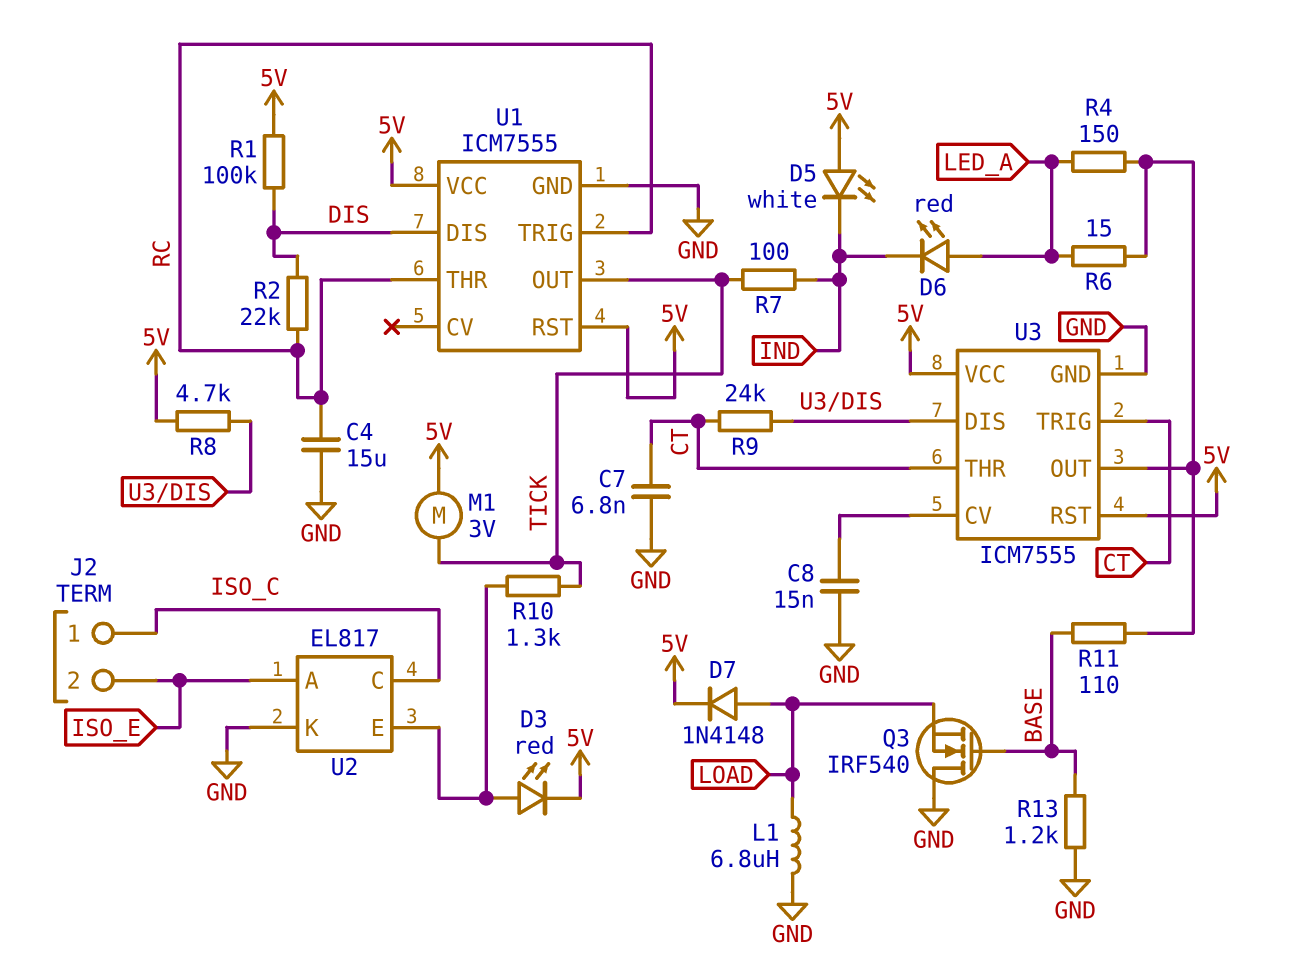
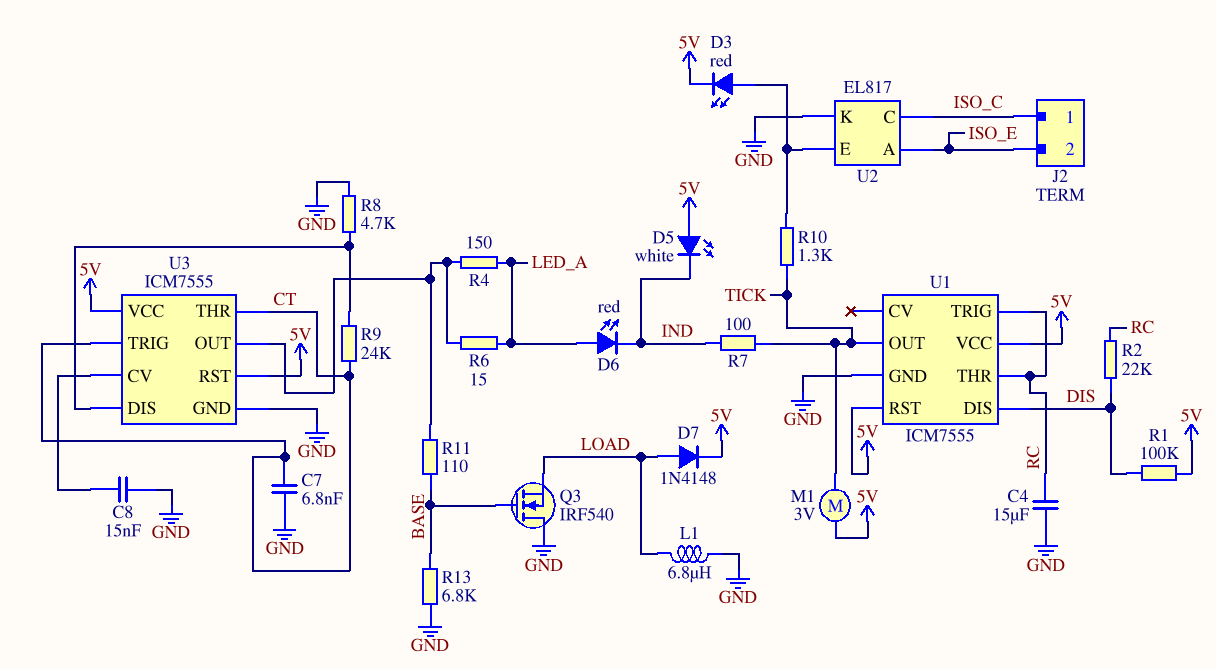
R8: 4.7k (5V, U3/DIS) -> 4.7k (GND, U3/DIS)
R13: 1.2k (BASE, GND) -> 6.8k (BASE, GND)

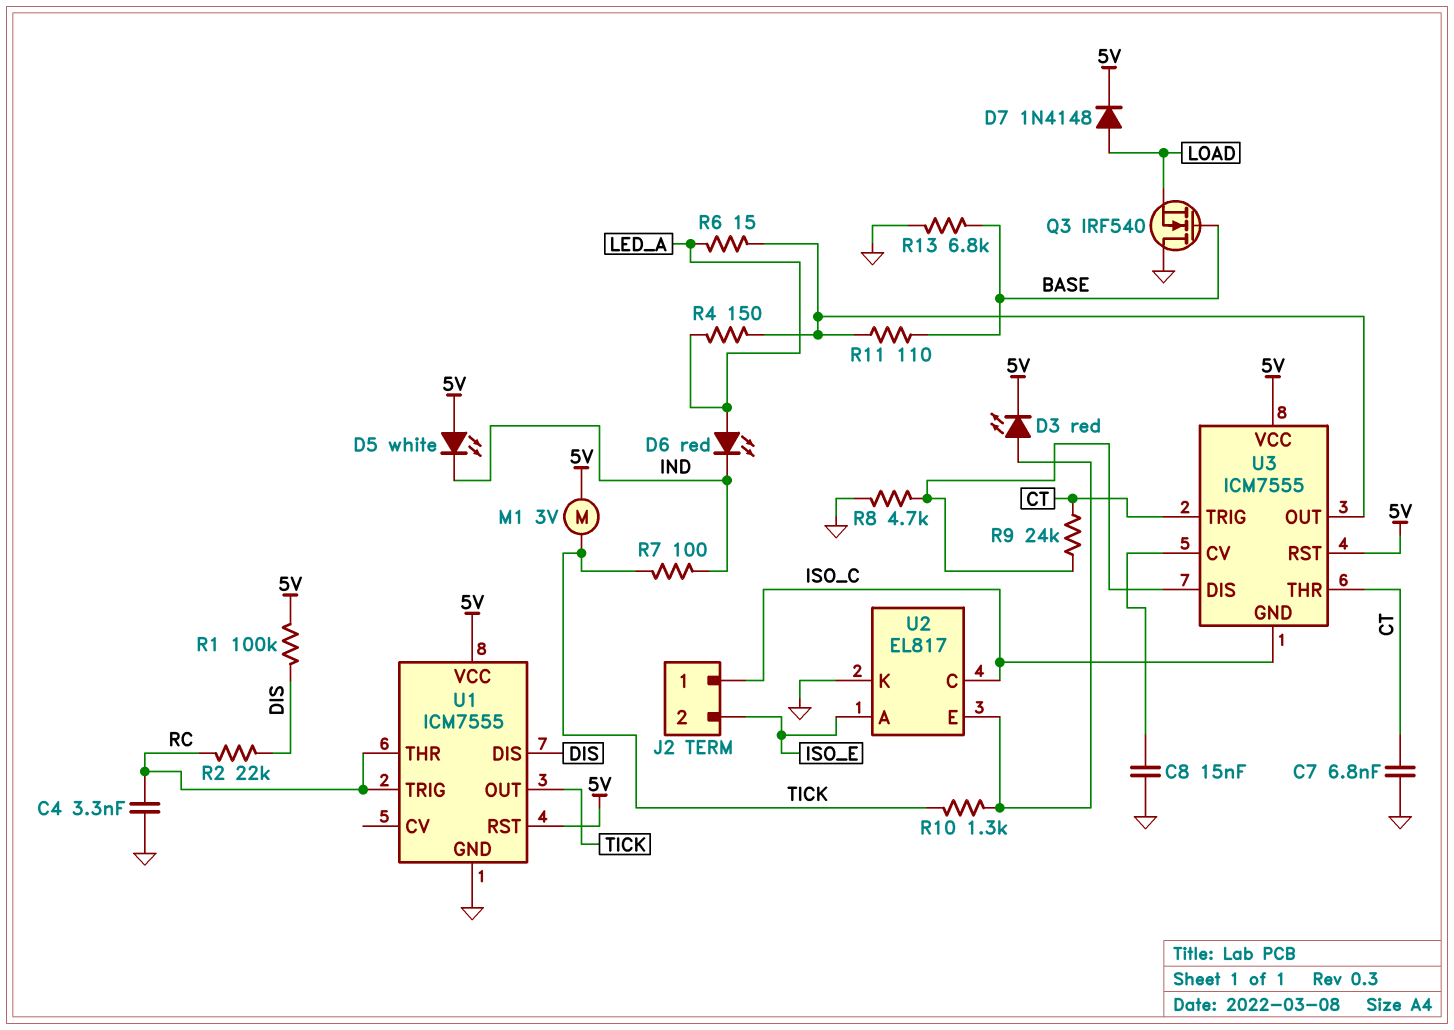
C4: 15uF (GND, RC) -> 3.3nF (GND, RC)
L1: 6.8uH (GND, LOAD) -> none
U3 pin GND: GND -> ISO_C

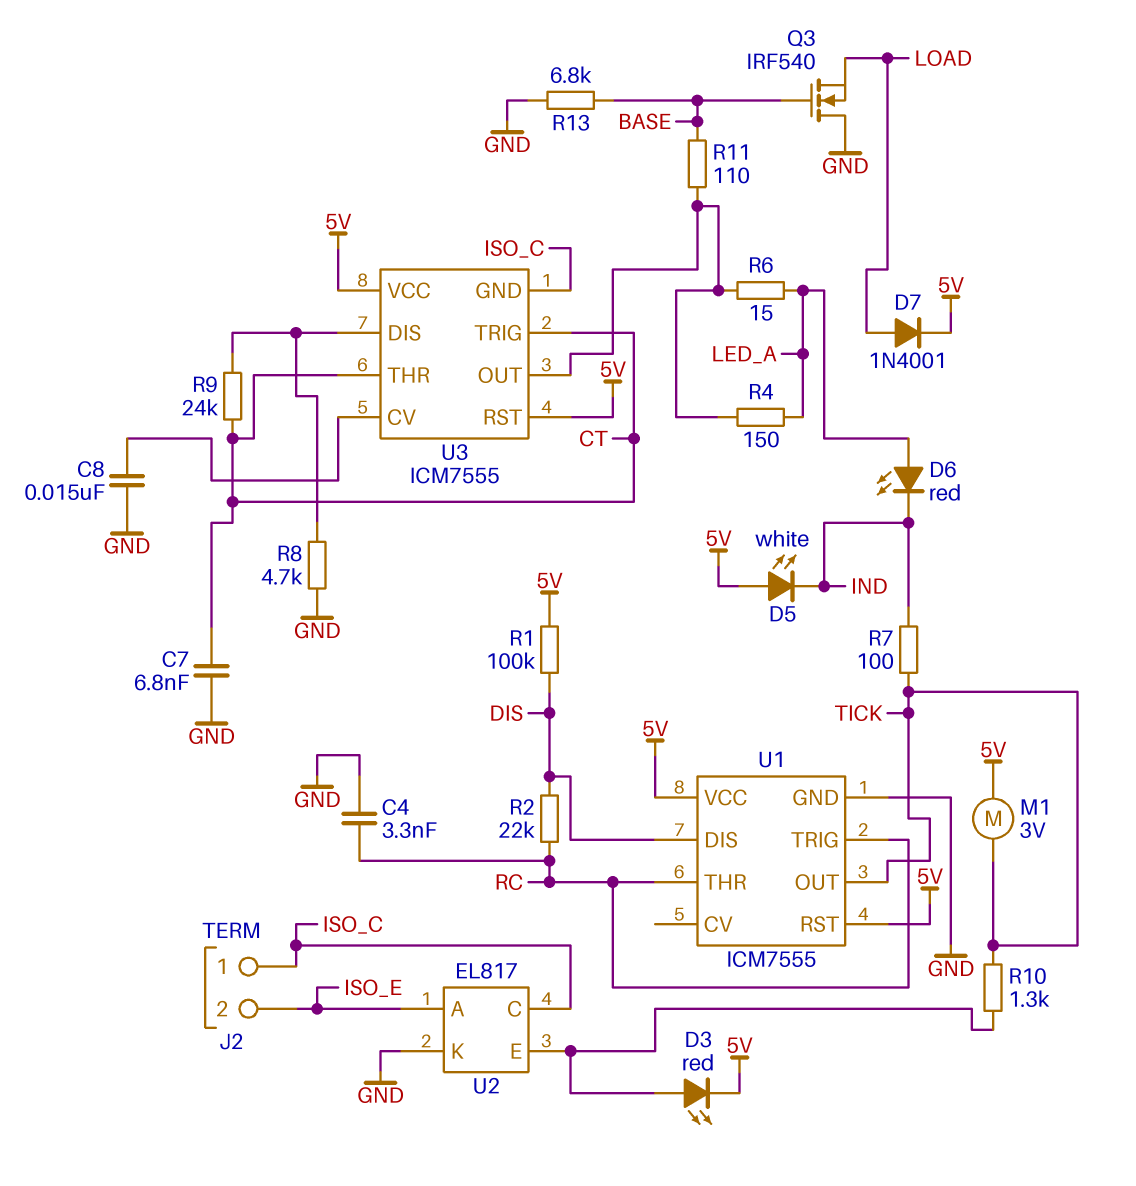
D7: diode 1N4148 (A LOAD, K 5V) -> diode 1N4001 (A LOAD, K 5V)

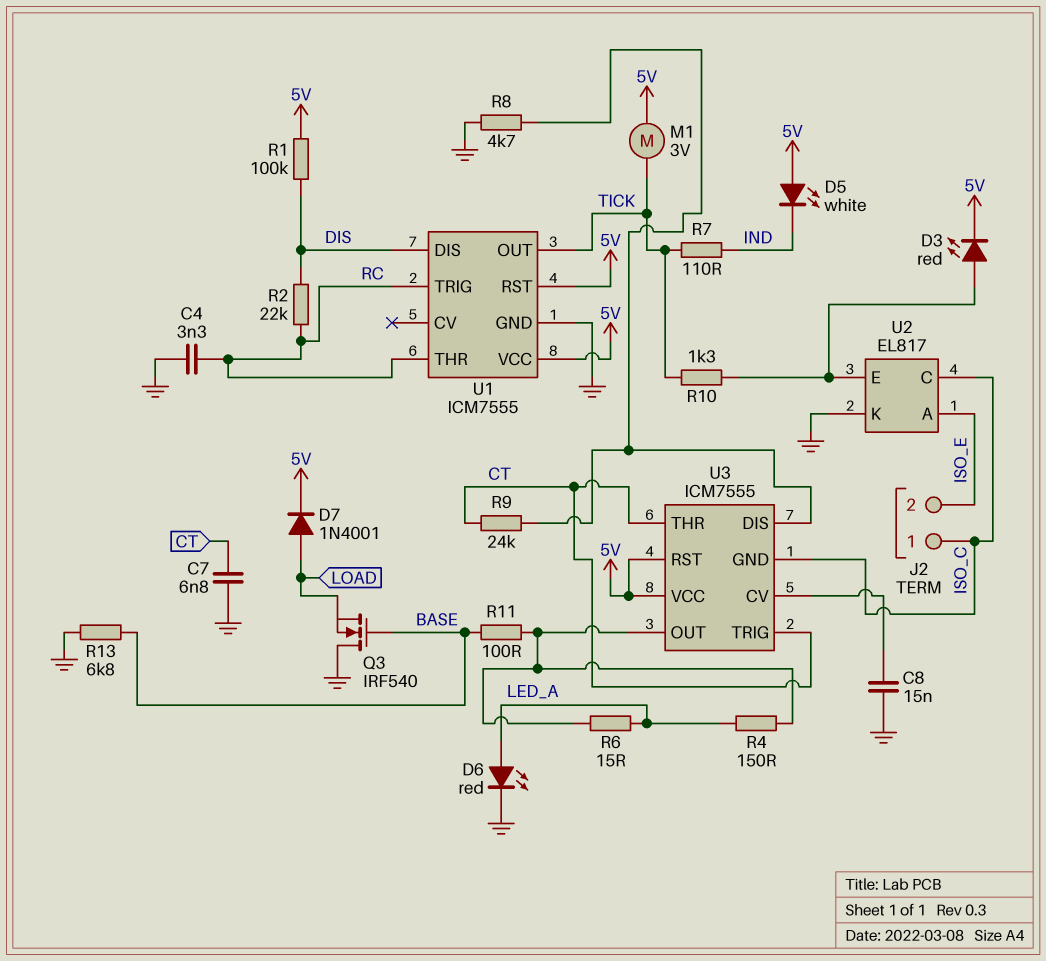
D6: LED red (A LED_A, K IND) -> LED red (A LED_A, K GND)
R7: 100 (IND, TICK) -> 110 (IND, TICK)
R11: 110 (BASE, U3/OUT) -> 100 (BASE, U3/OUT)

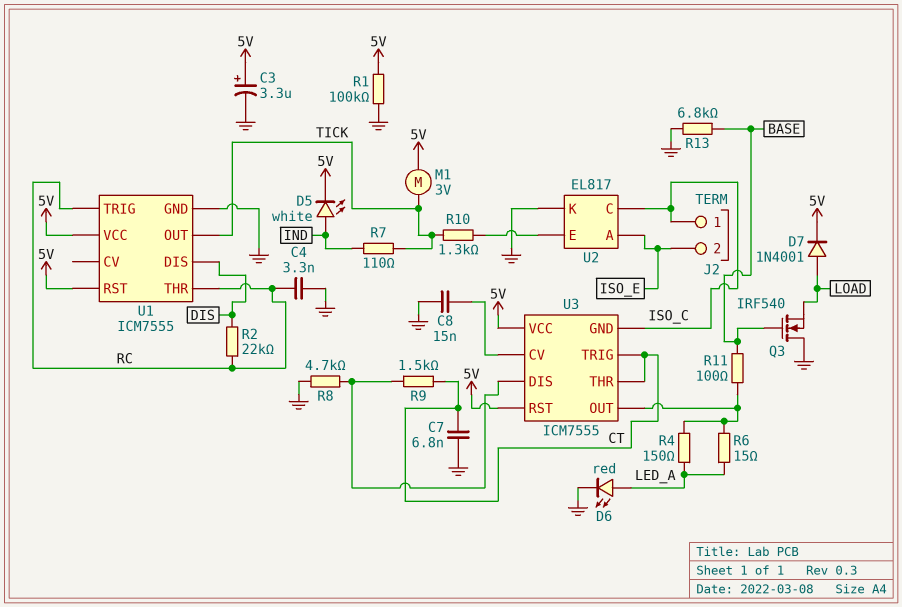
C3: none -> 3.3uF (plus 5V, minus GND)
D3: LED red (A U2/E, K 5V) -> none
D5: LED white (A 5V, K IND) -> LED white (A IND, K 5V)
R1: 100k (5V, DIS) -> 100k (5V, GND)
R9: 24k (CT, U3/DIS) -> 1.5k (CT, U3/DIS)

